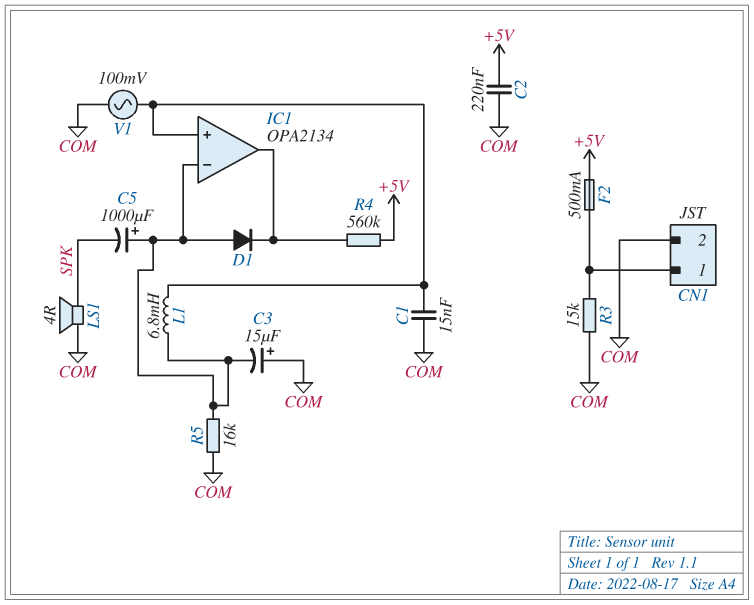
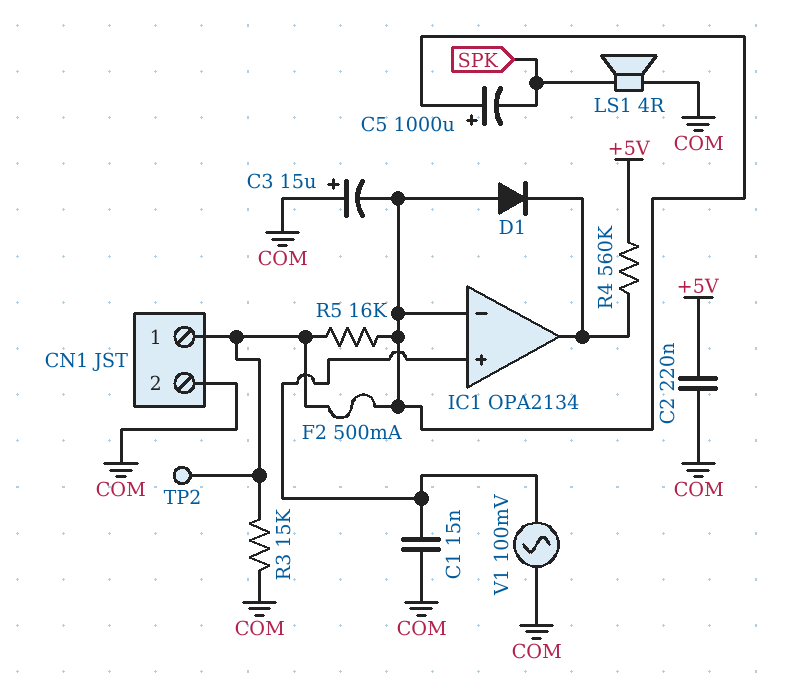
F2: 500mA (+5V, CN1/1) -> 500mA (CN1/1, IC1/in-)
L1: 6.8mH (IC1/in+, IC1/in-) -> none
R5: 16k (COM, IC1/in-) -> 16k (CN1/1, IC1/in-)
TP2: none -> test point (CN1/1)

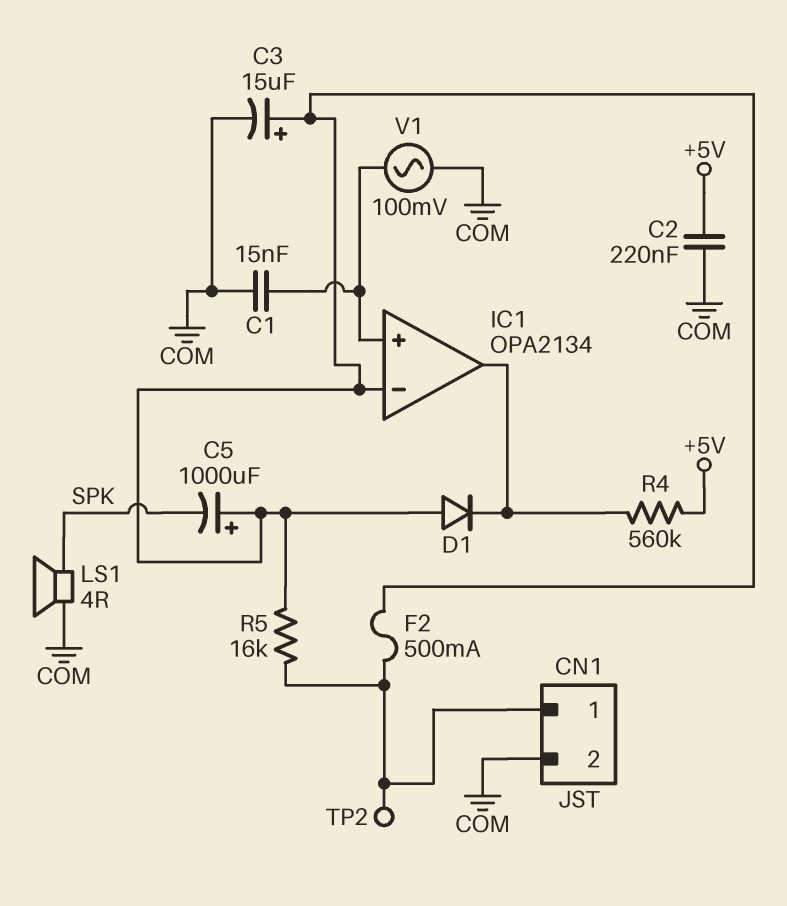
C3: 15uF (plus COM, minus IC1/in-) -> 15uF (plus IC1/in-, minus COM)
R3: 15k (CN1/1, COM) -> none

